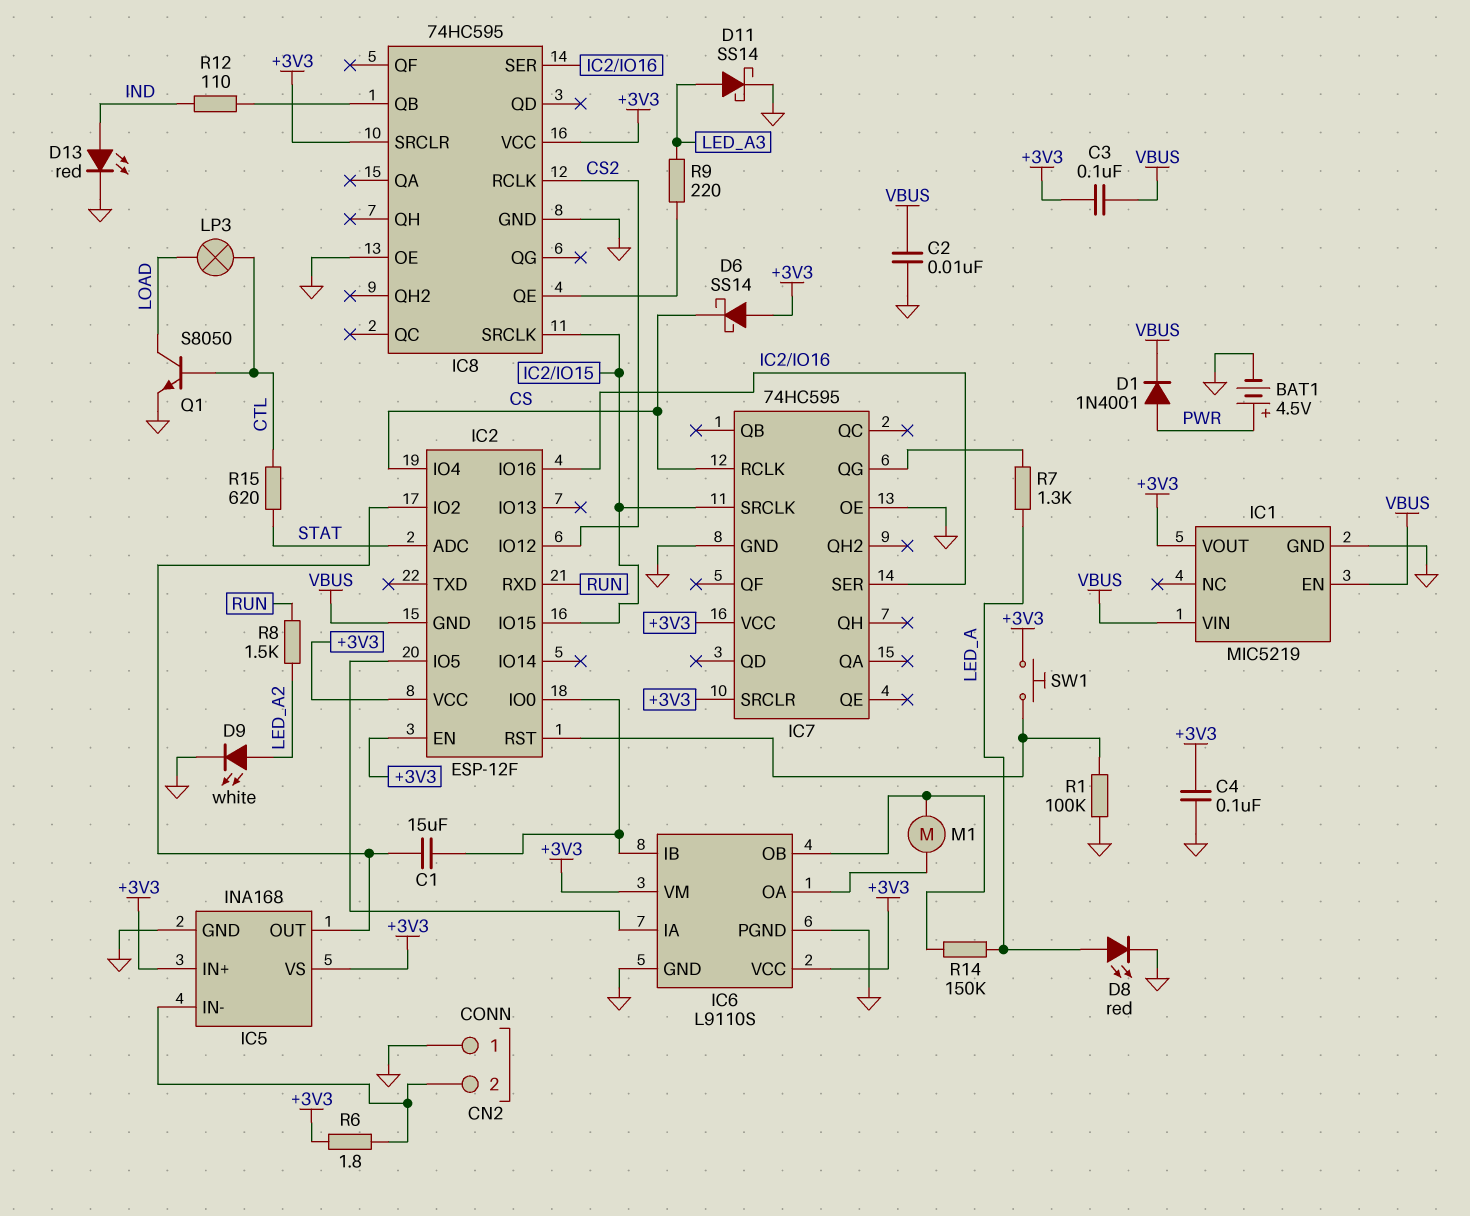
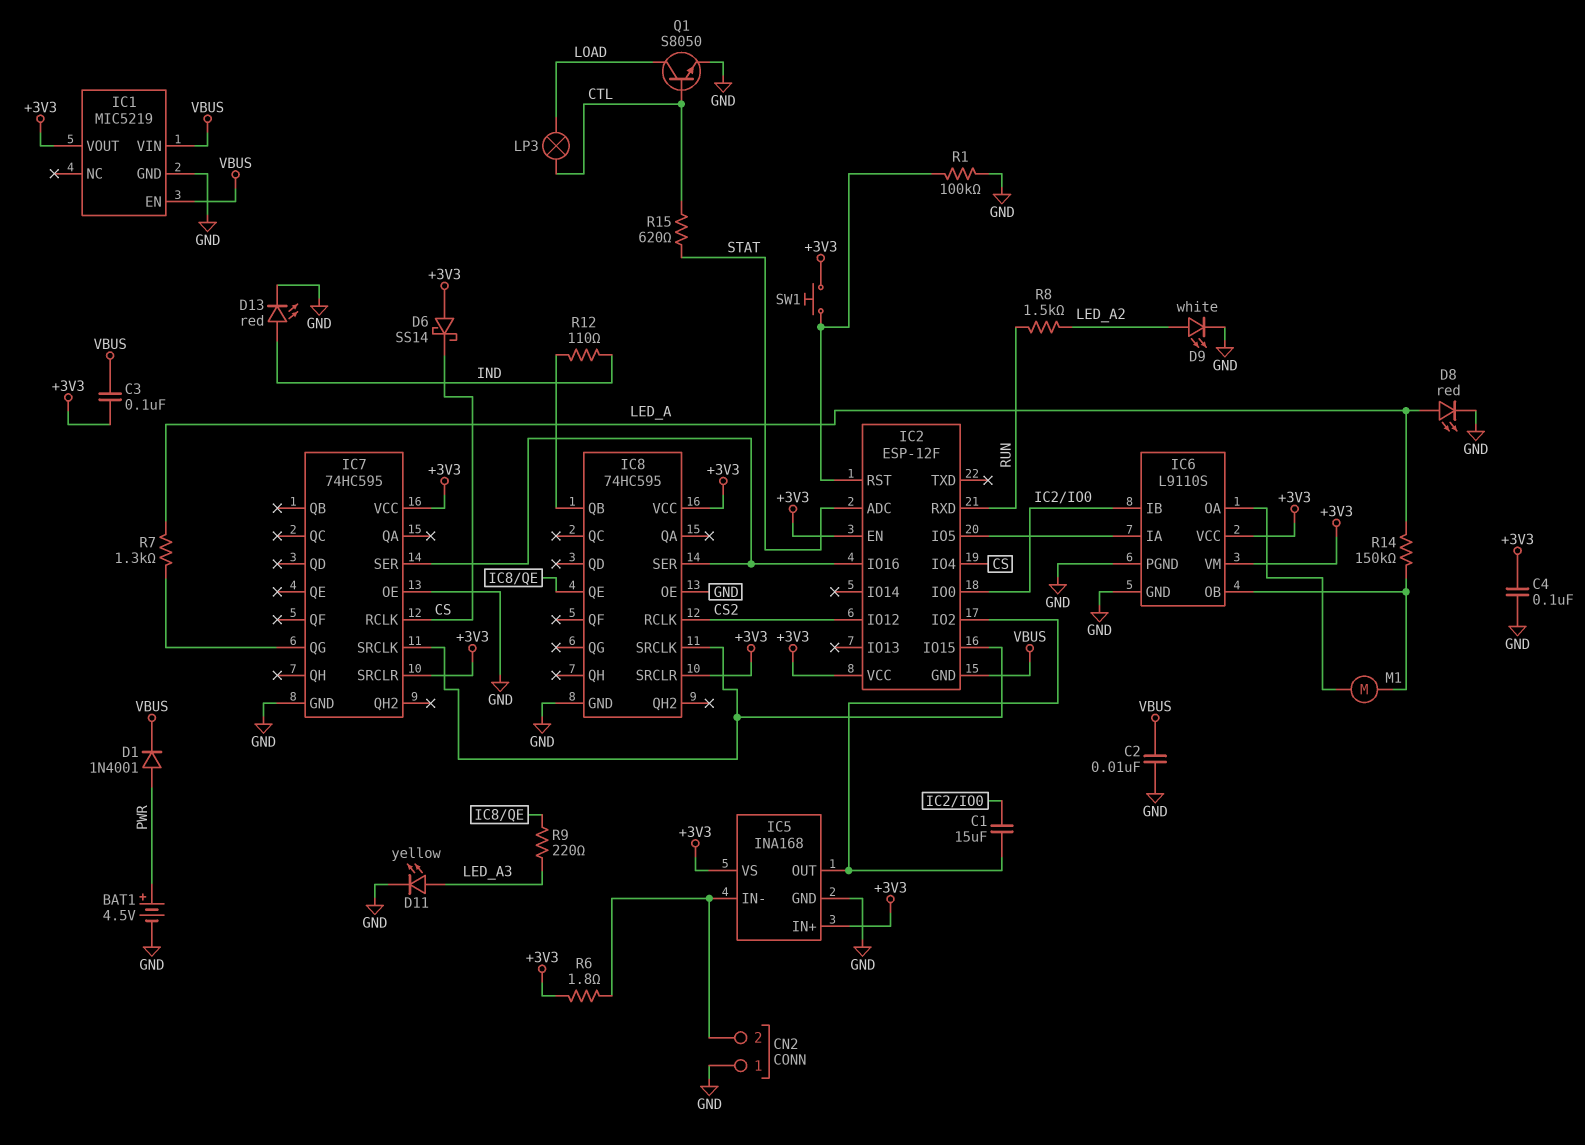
D11: schottky SS14 (A LED_A3, K GND) -> LED yellow (A LED_A3, K GND)

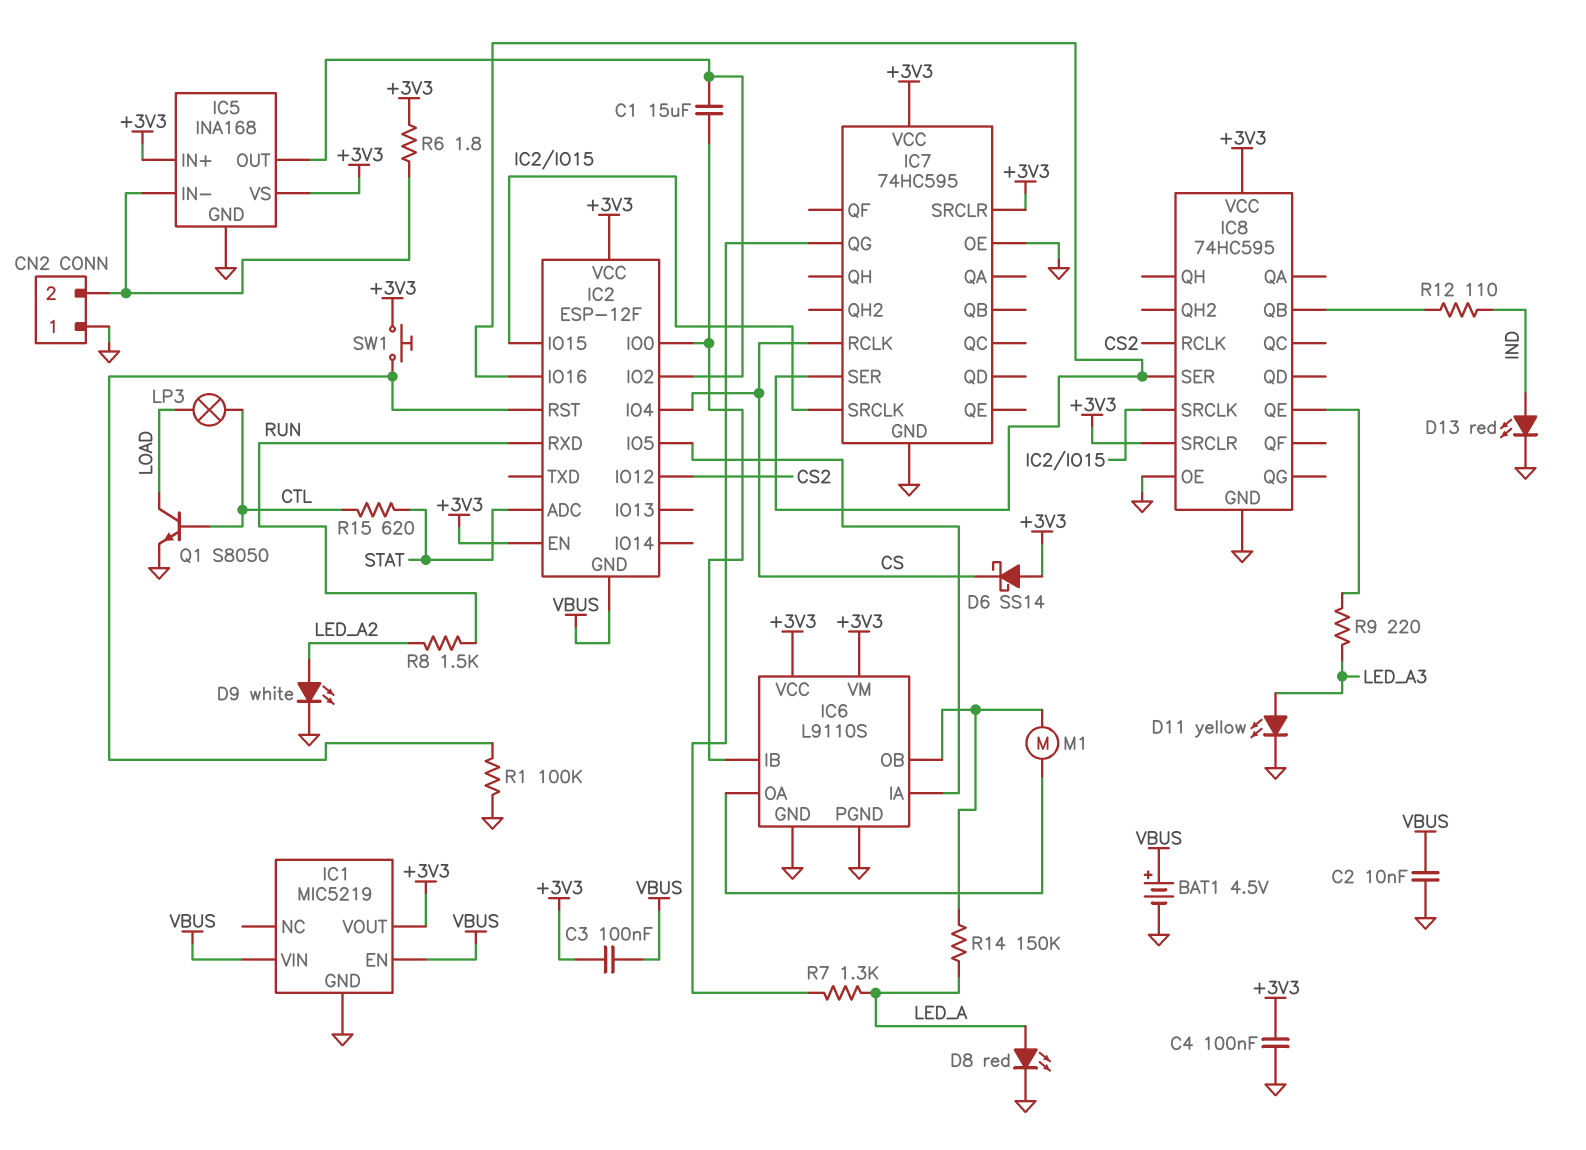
BAT1: 4.5V (plus PWR, minus GND) -> 4.5V (plus VBUS, minus GND)
D1: diode 1N4001 (A PWR, K VBUS) -> none

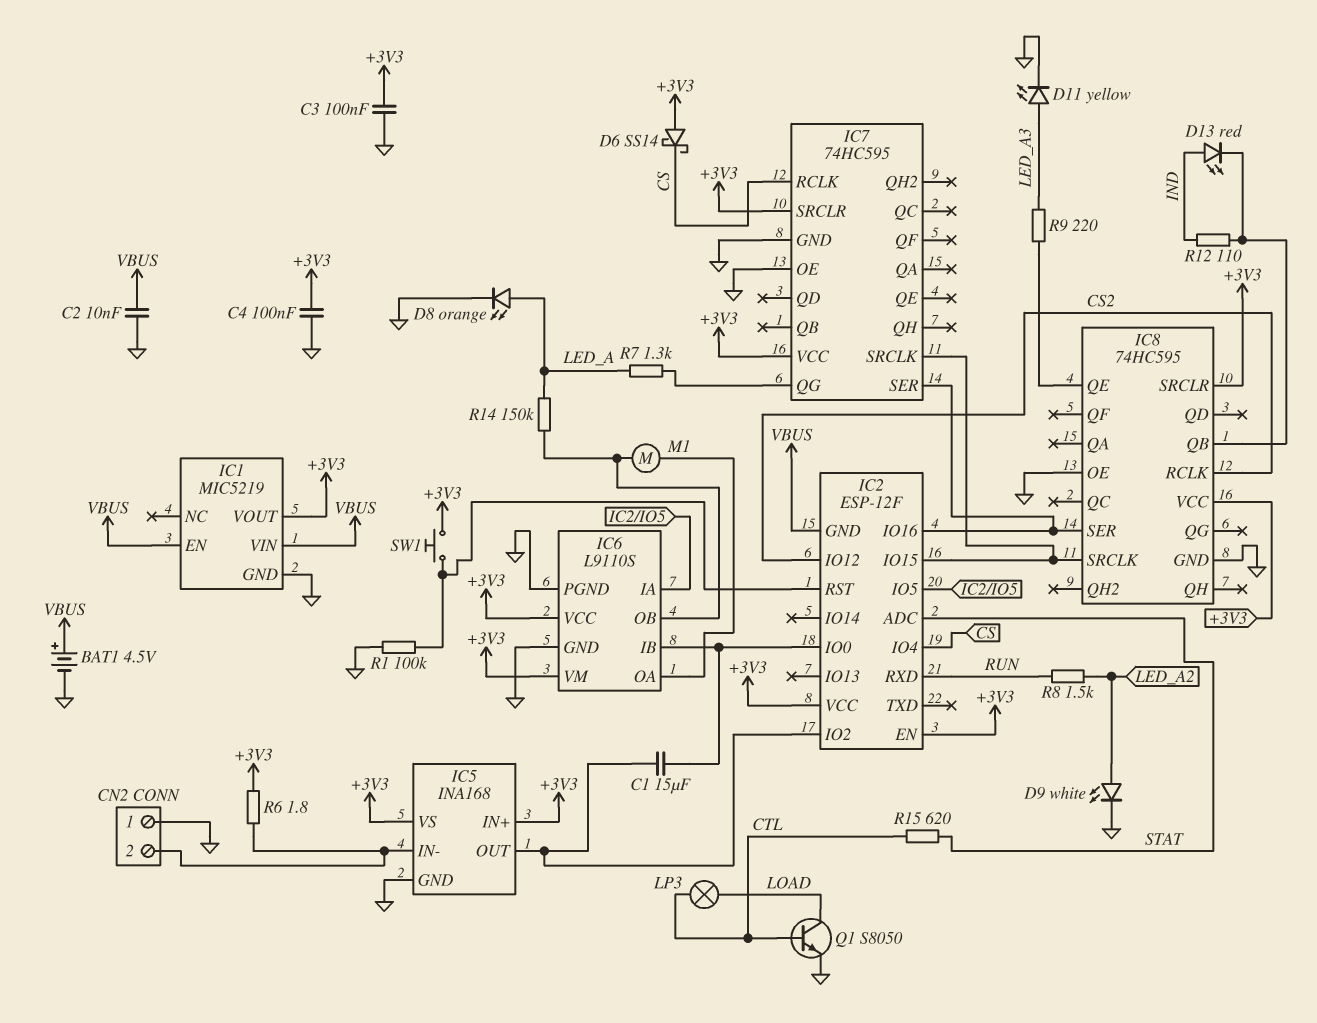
C3: 100nF (+3V3, VBUS) -> 100nF (+3V3, GND)
D8: LED red (A LED_A, K GND) -> LED orange (A LED_A, K GND)
D13: LED red (A IND, K GND) -> LED red (A IND, K IC8/QB)

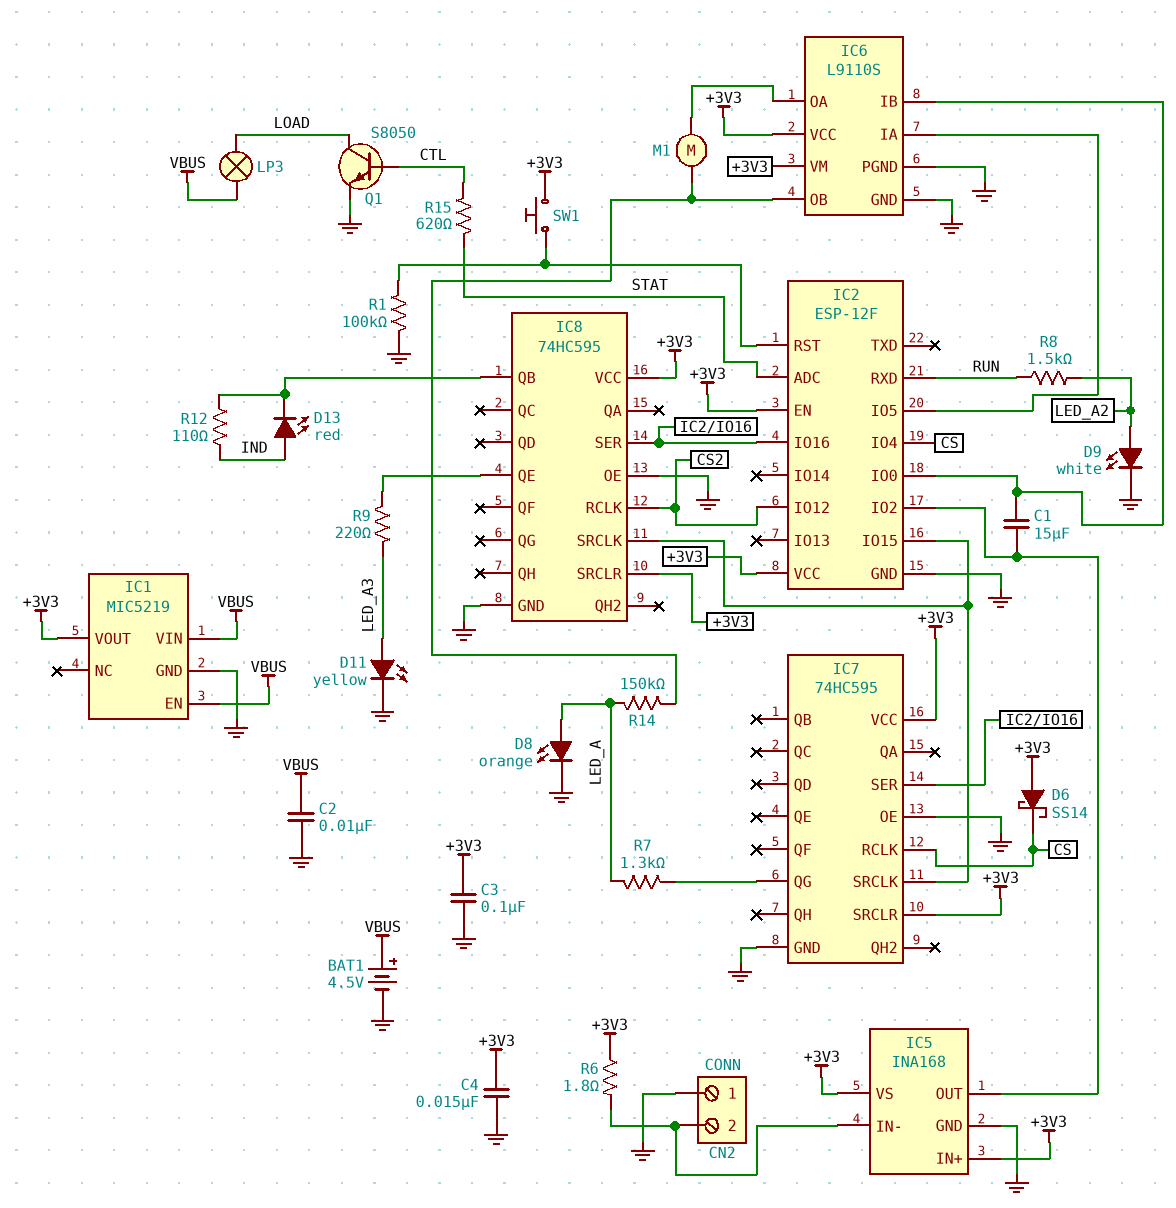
C4: 100nF (+3V3, GND) -> 15nF (+3V3, GND)
IC2 pin GND: VBUS -> GND
LP3: lamp (CTL, LOAD) -> lamp (LOAD, VBUS)

